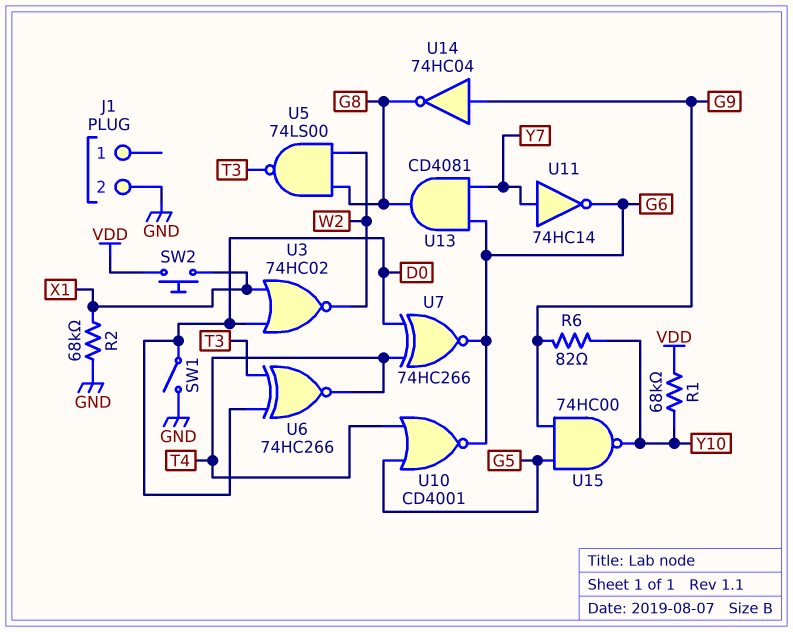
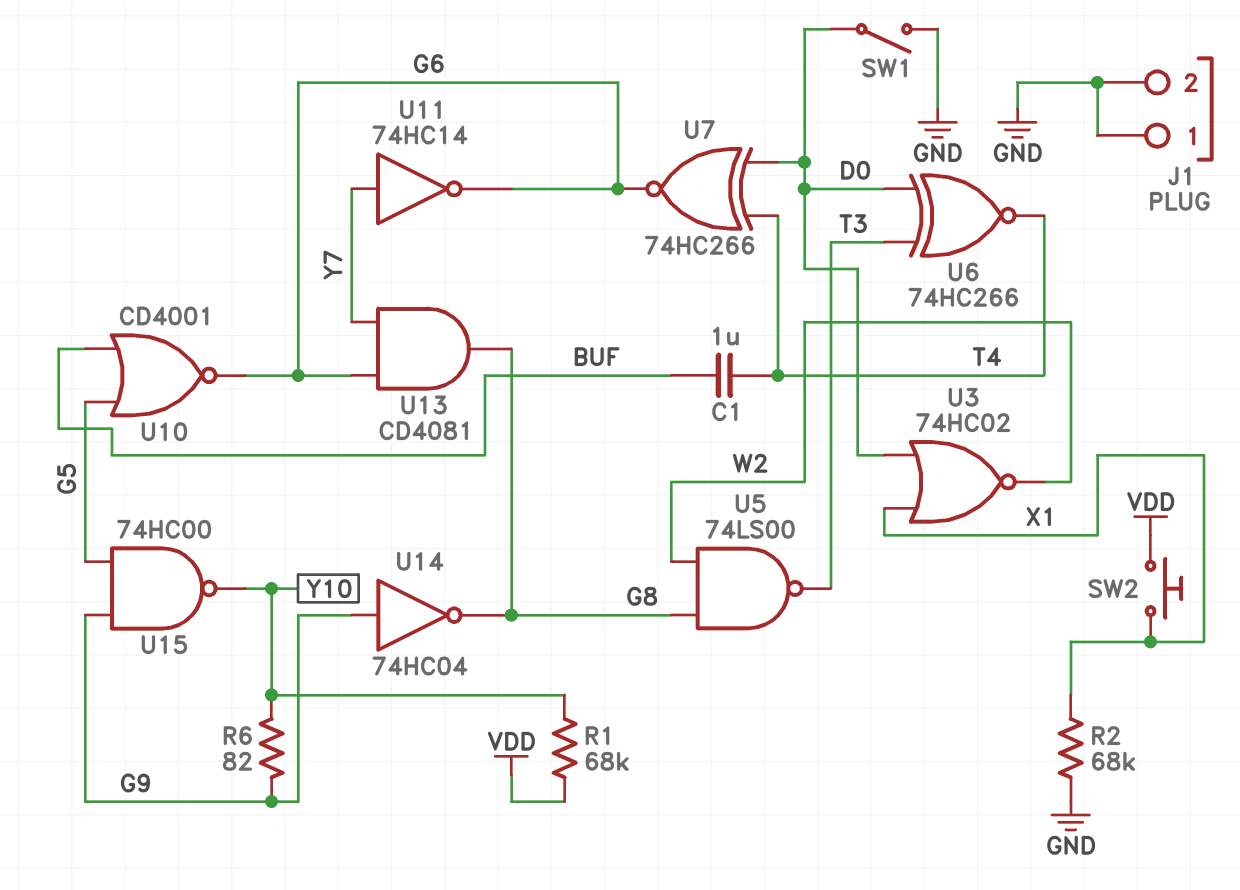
C1: none -> 1uF (BUF, T4)
J1 pin 1: none -> GND
U10: NOR CD4001 (in G5, in T4, out G6) -> NOR CD4001 (in BUF, in G5, out G6)

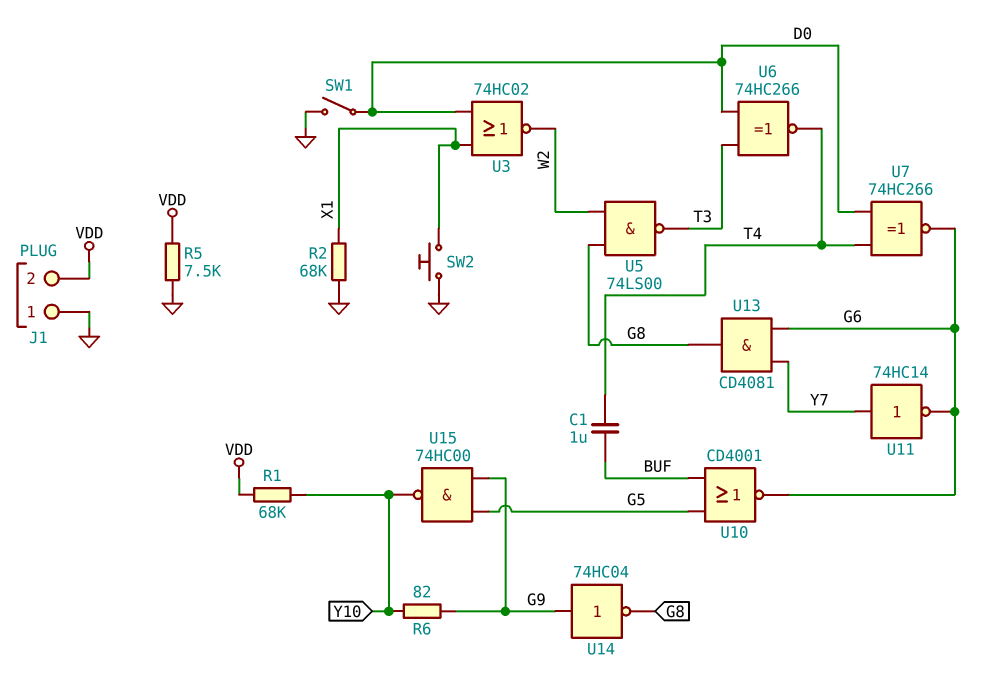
J1 pin 2: GND -> VDD
R5: none -> 7.5k (GND, VDD)
SW2: button (VDD, X1) -> button (GND, X1)

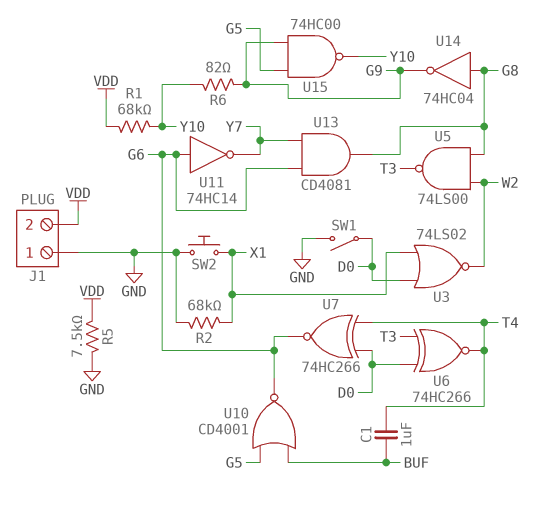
U3: NOR 74HC02 (in D0, in X1, out W2) -> NOR 74LS02 (in D0, in X1, out W2)
U11: NOT 74HC14 (in Y7, out G6) -> NOT 74HC14 (in G6, out Y7)
U14: NOT 74HC04 (in G9, out G8) -> NOT 74HC04 (in G8, out G9)

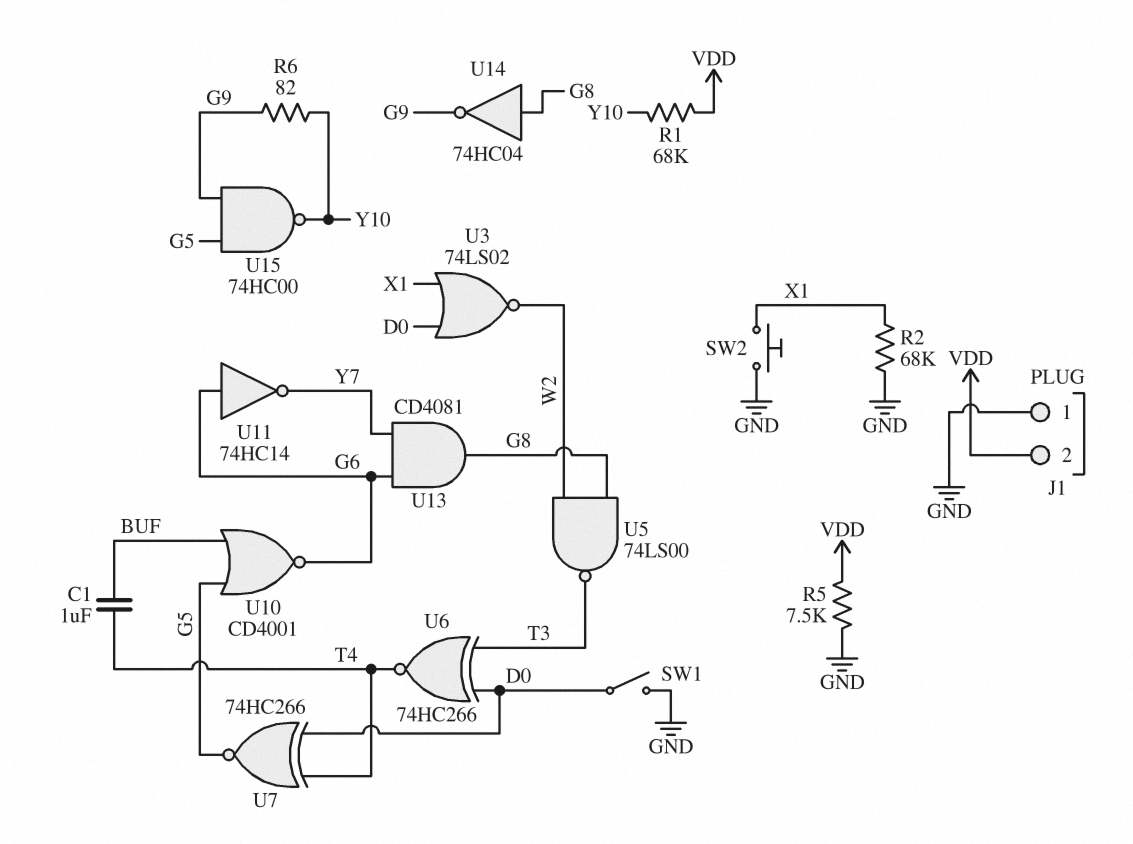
U7: XNOR 74HC266 (in D0, in T4, out G6) -> XNOR 74HC266 (in D0, in T4, out G5)

